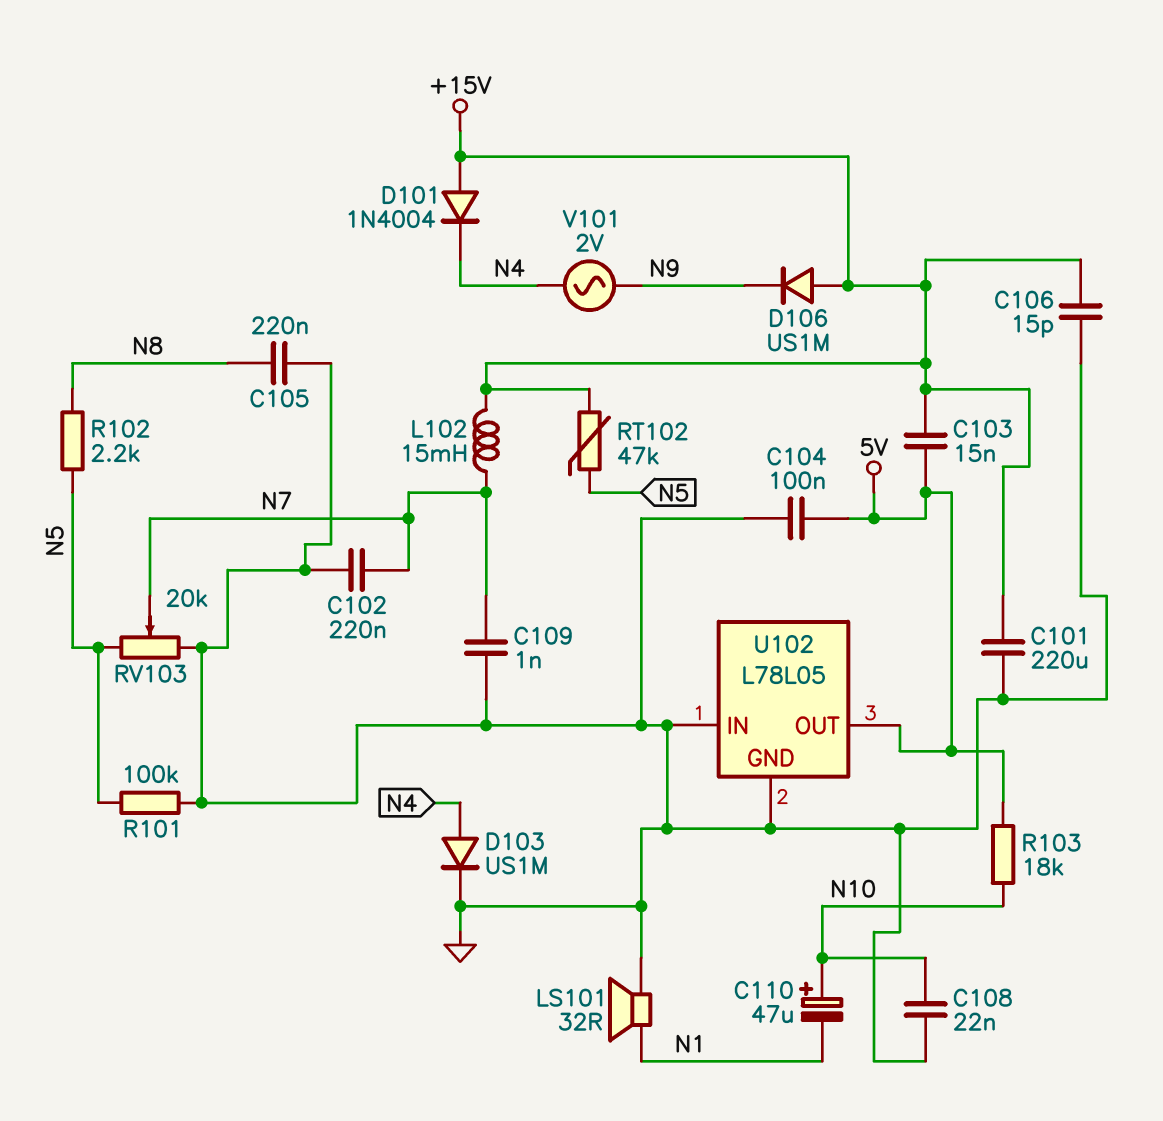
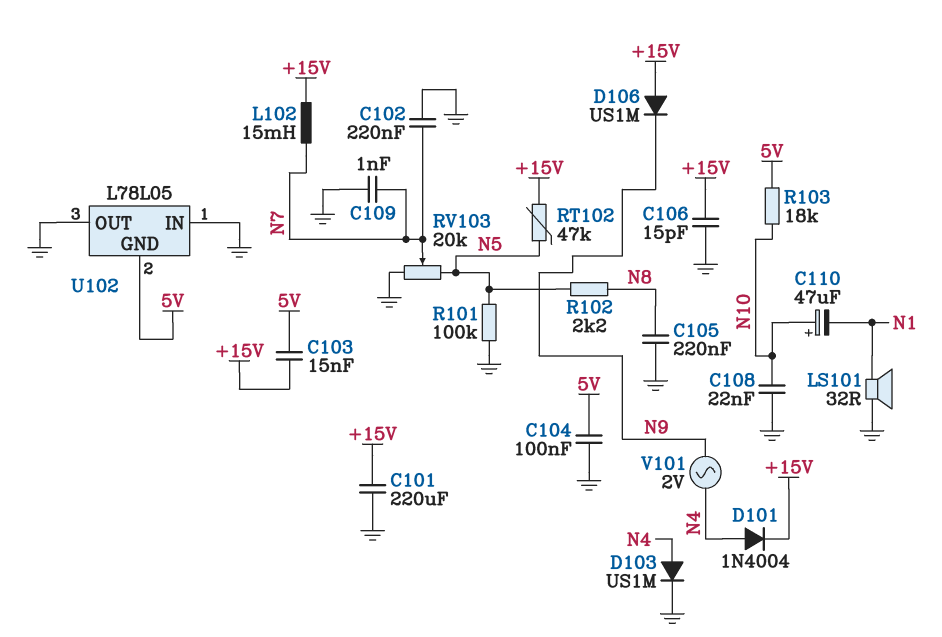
D101: diode 1N4004 (A +15V, K N4) -> diode 1N4004 (A N4, K +15V)
U102 pin GND: GND -> 5V
U102 pin OUT: 5V -> GND

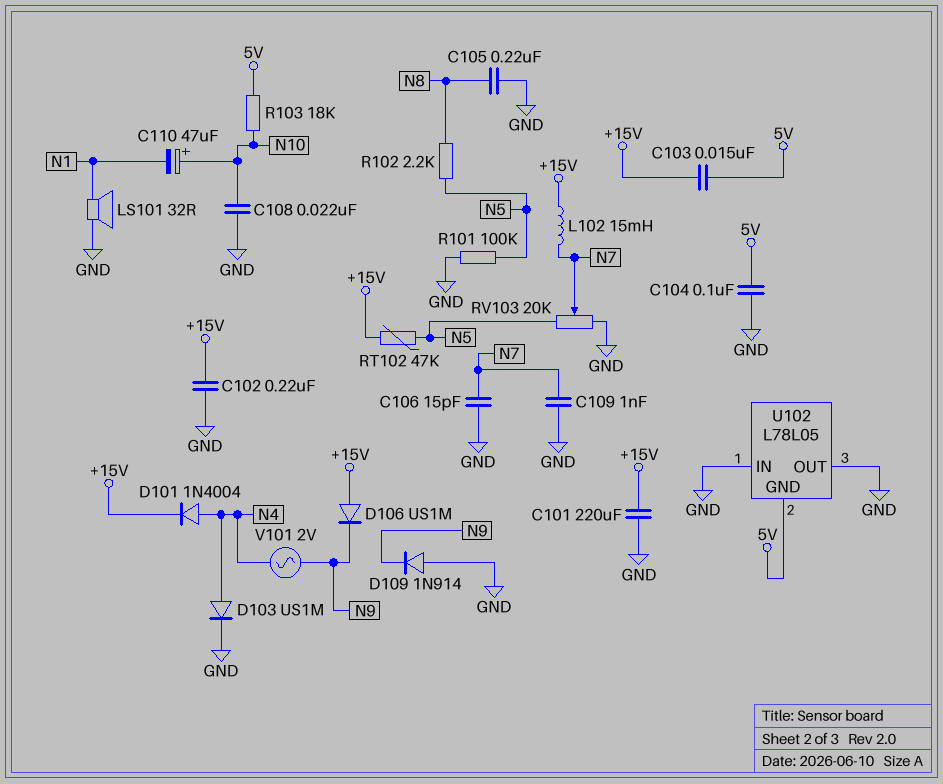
C102: 220nF (GND, N7) -> 220nF (+15V, GND)
C106: 15pF (+15V, GND) -> 15pF (GND, N7)
D109: none -> diode 1N914 (A GND, K N9)

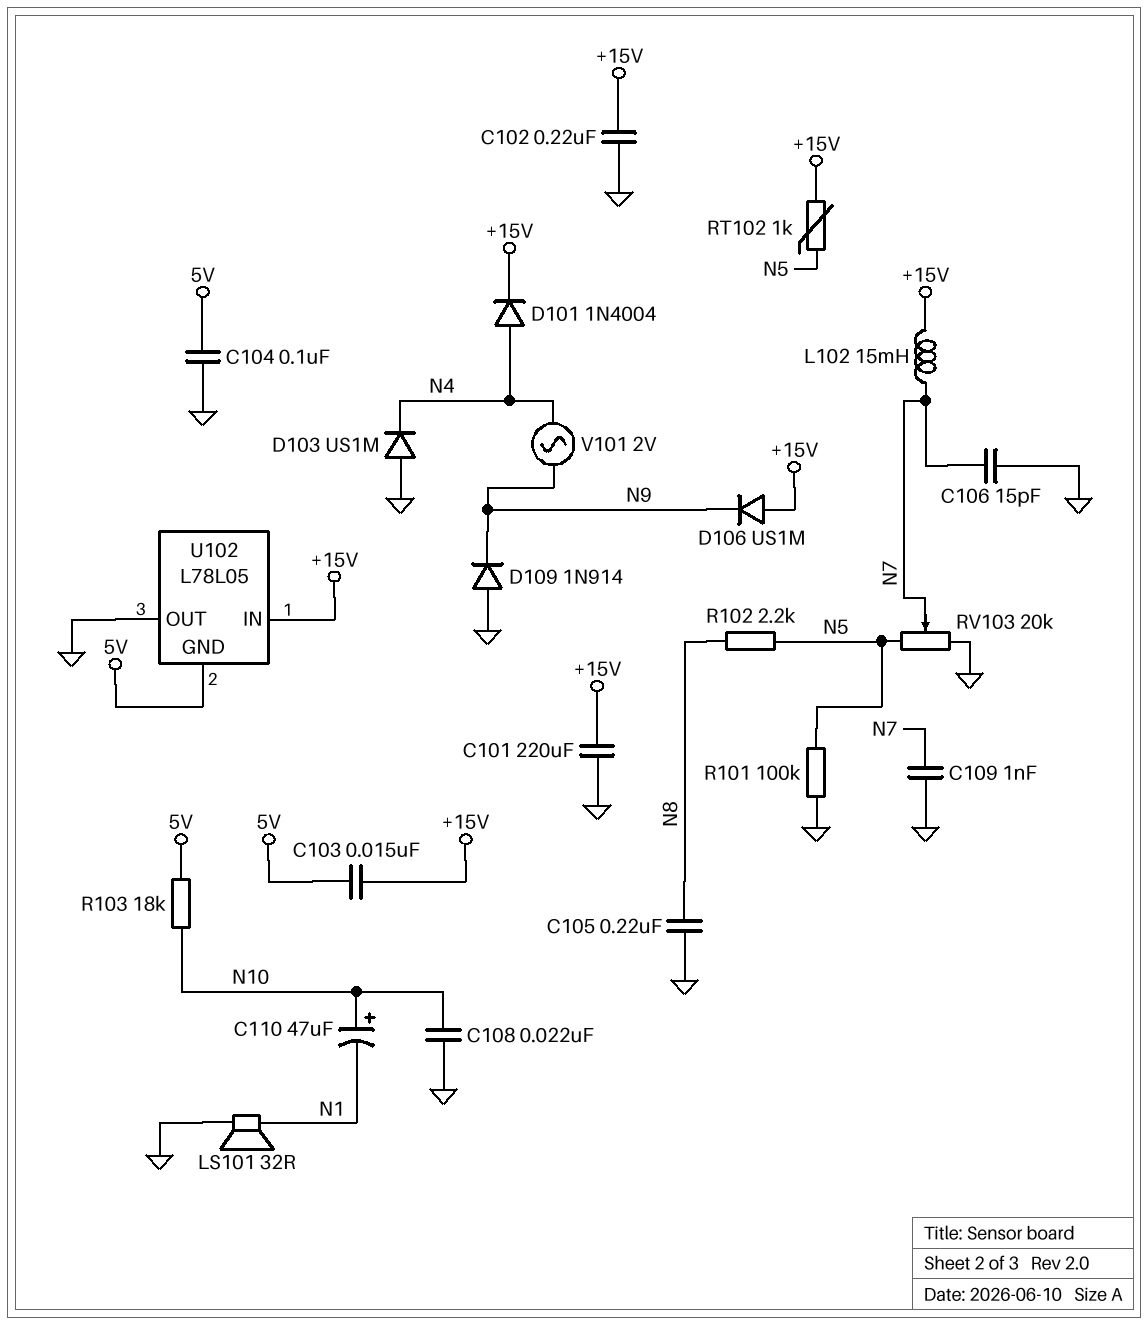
D103: diode US1M (A N4, K GND) -> diode US1M (A GND, K N4)
RT102: 47k (+15V, N5) -> 1k (+15V, N5)
U102 pin IN: GND -> +15V

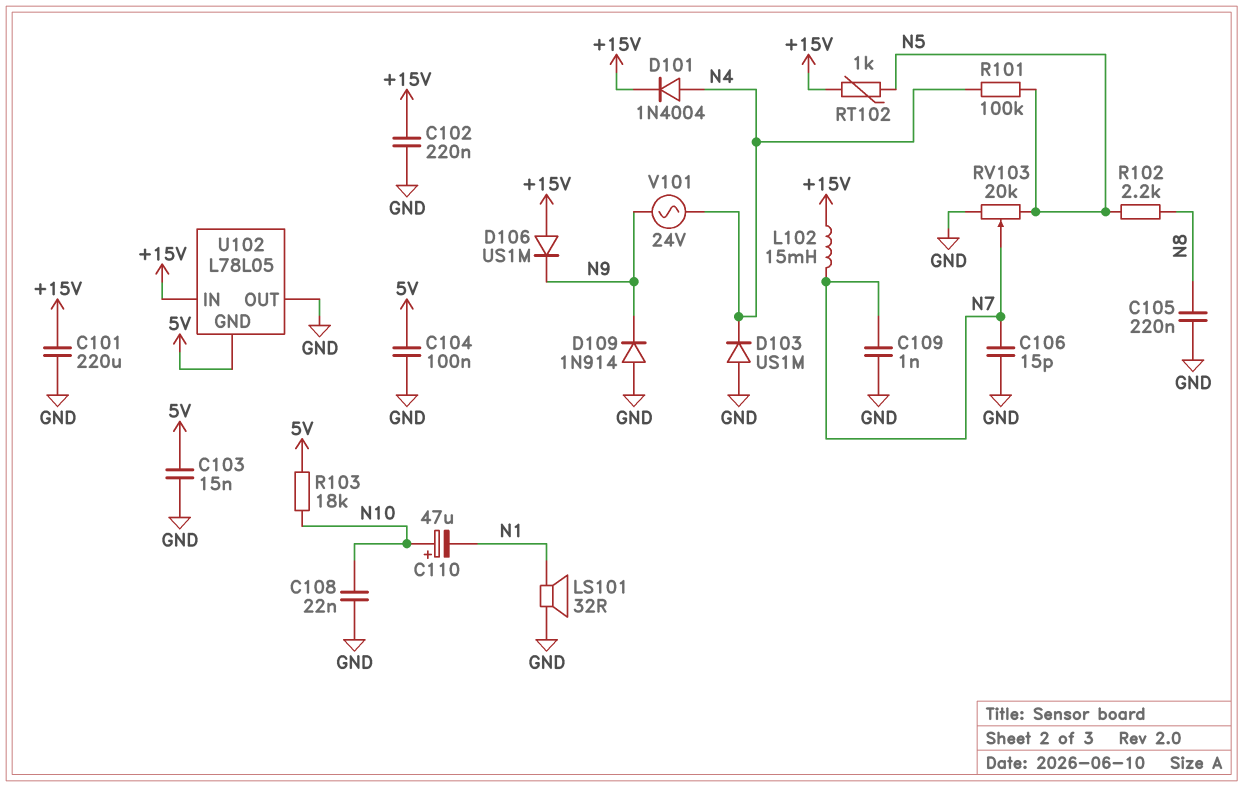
C103: 15nF (+15V, 5V) -> 15nF (5V, GND)
R101: 100k (GND, N5) -> 100k (N4, N5)
V101: AC 2V (N4, N9) -> AC 24V (N4, N9)

